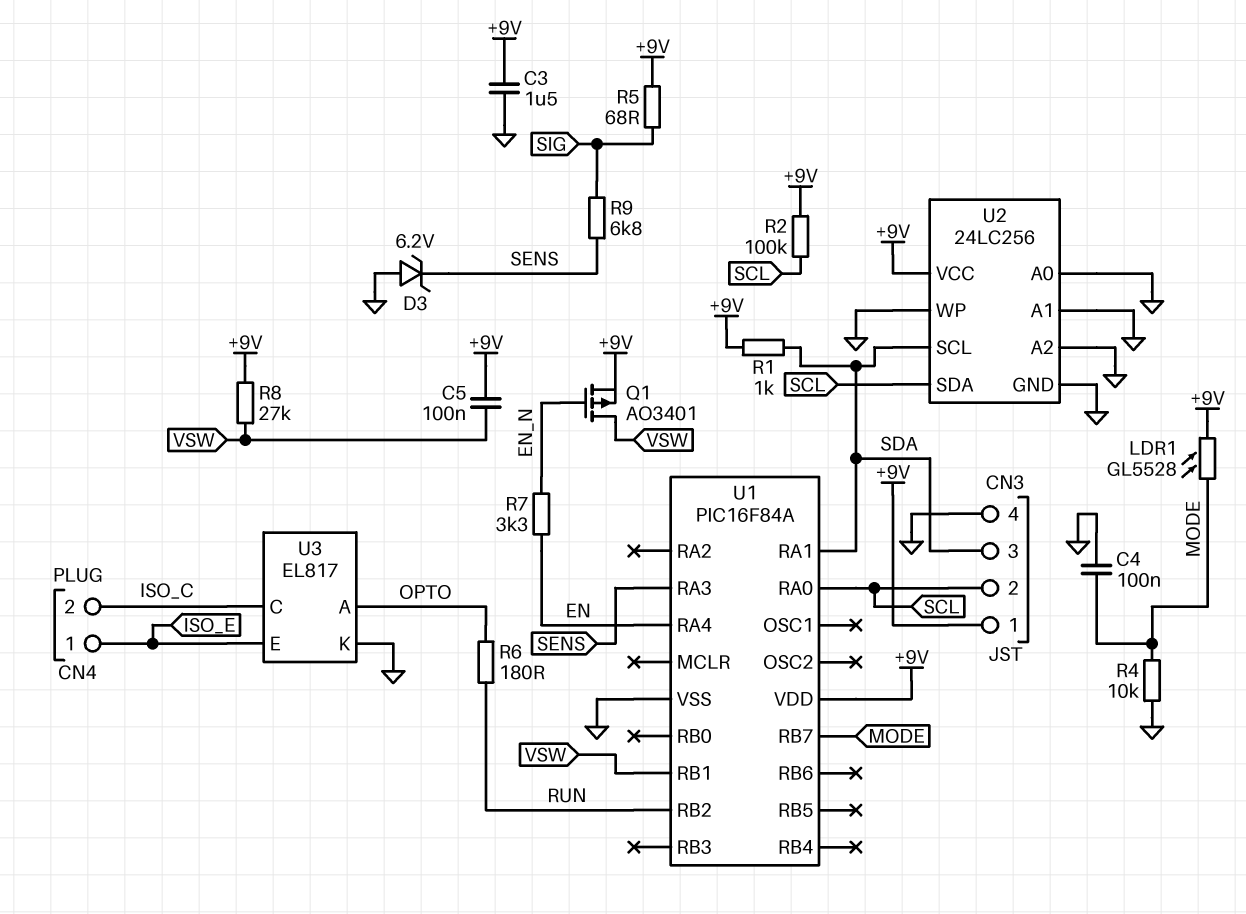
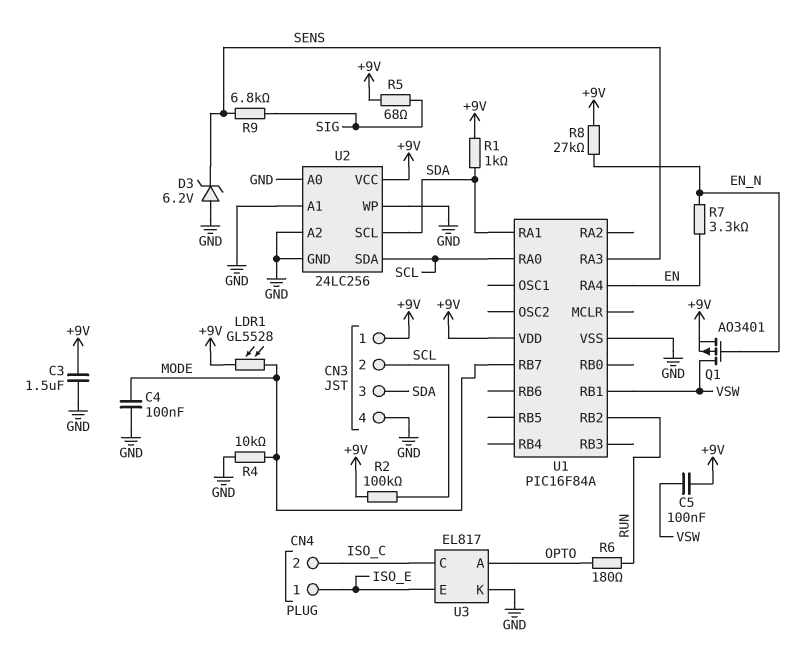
R8: 27k (+9V, VSW) -> 27k (+9V, EN_N)

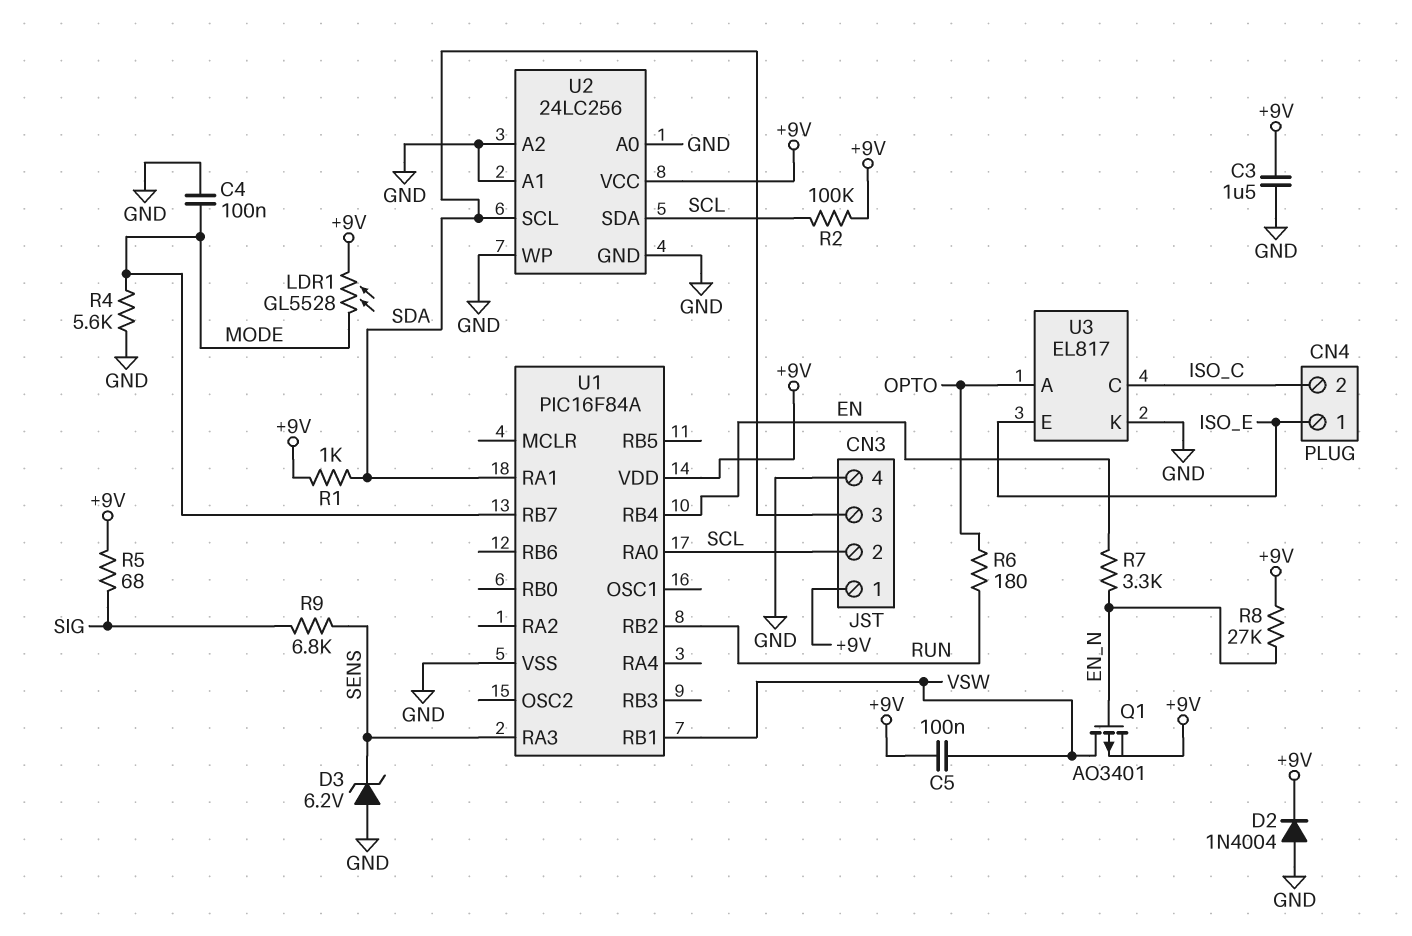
D2: none -> diode 1N4004 (A GND, K +9V)
R4: 10k (GND, MODE) -> 5.6k (GND, MODE)
U1 pin RA4: EN -> none
U1 pin RB4: none -> EN

